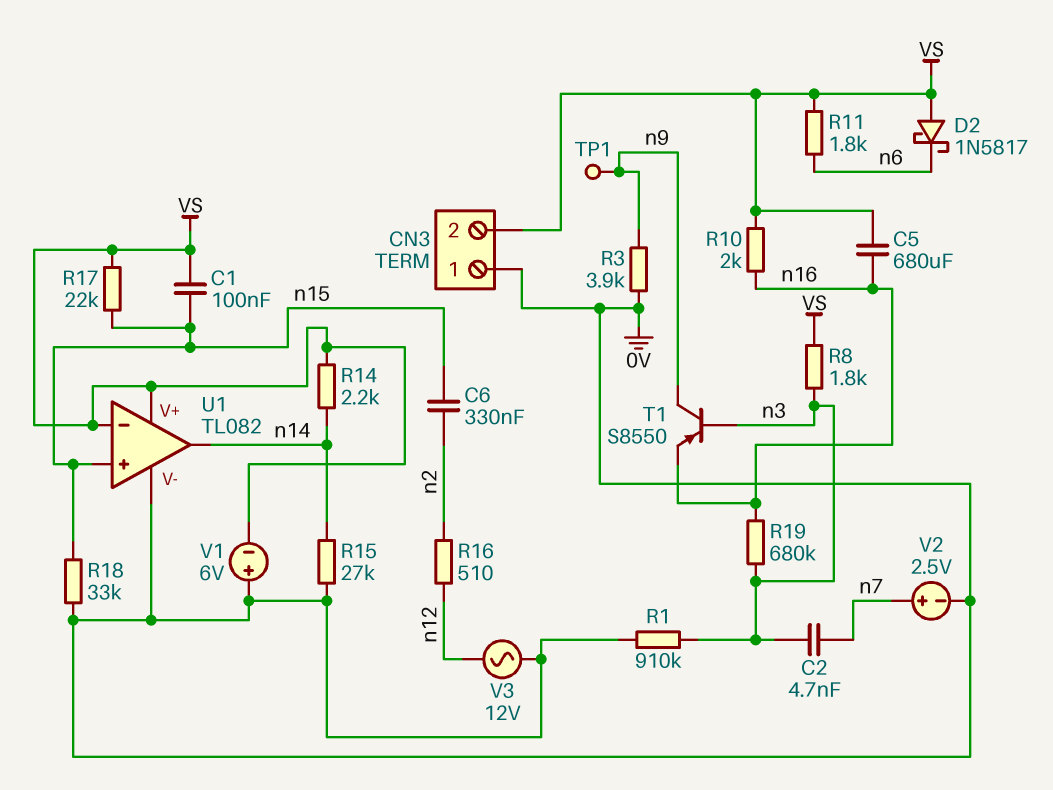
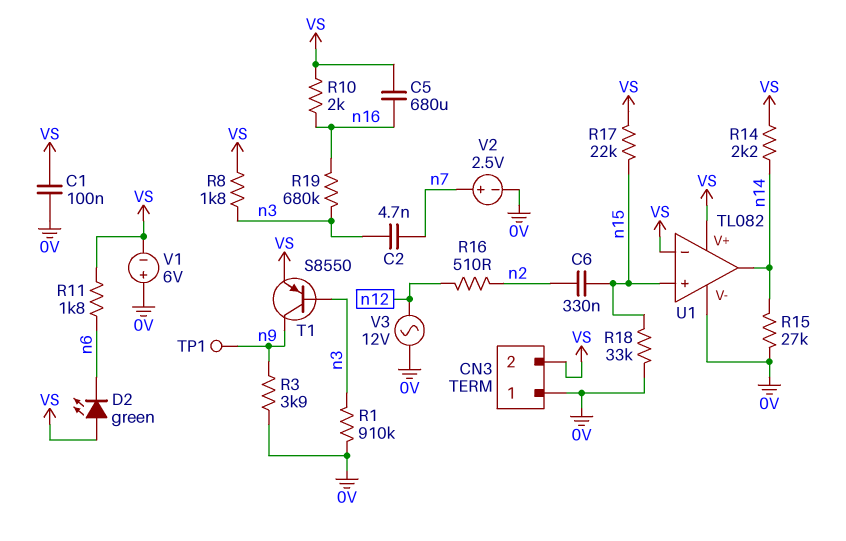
C1: 100nF (VS, n15) -> 100nF (0V, VS)
D2: schottky 1N5817 (A VS, K n6) -> LED green (A VS, K n6)
T1: PNP S8550 (B n3, C n9, E n16) -> PNP S8550 (B n3, C n9, E VS)

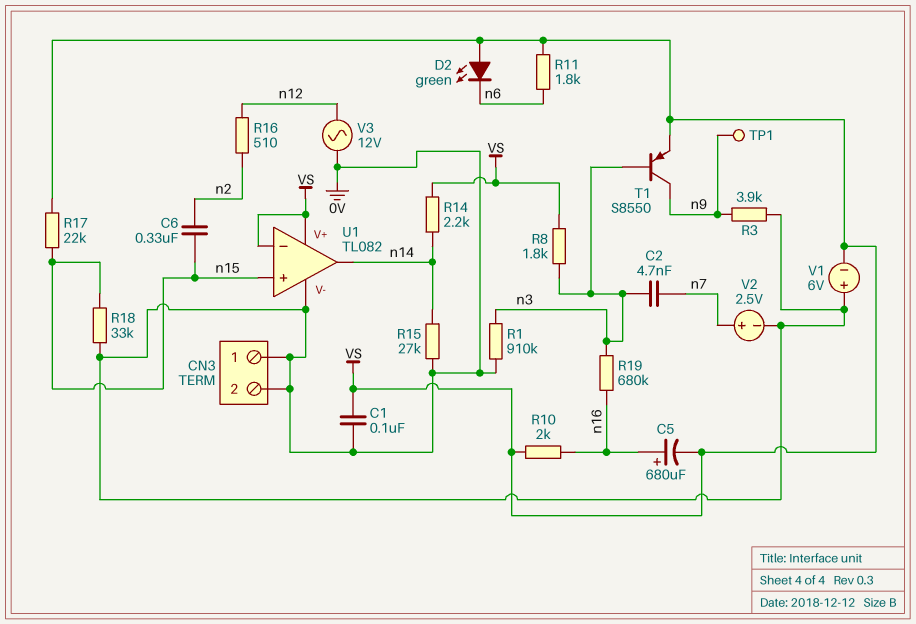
C5: 680uF (VS, n16) -> 680uF (plus n16, minus VS)
CN3 pin 2: VS -> 0V

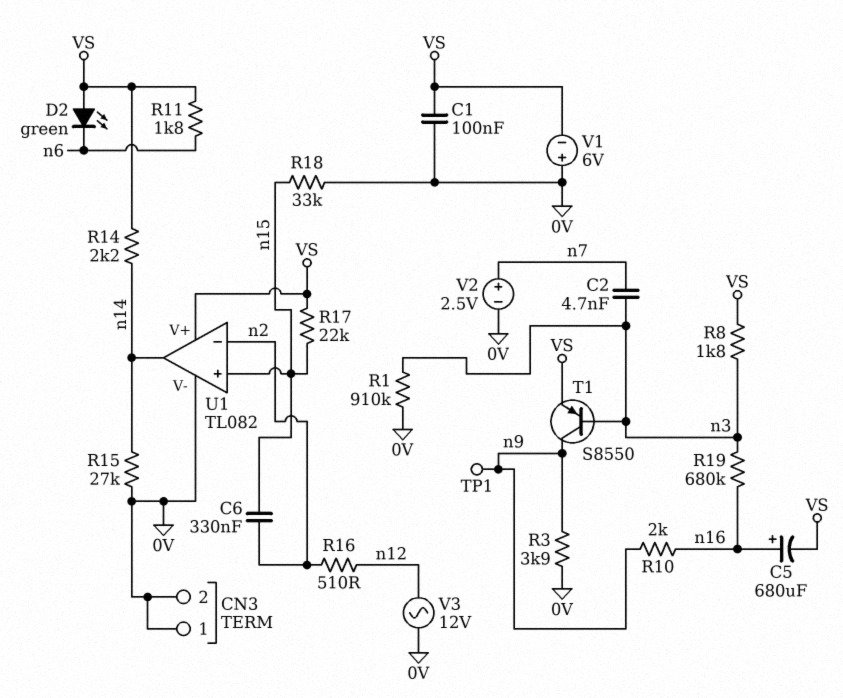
R10: 2k (VS, n16) -> 2k (n9, n16)
U1 pin in-: VS -> n2

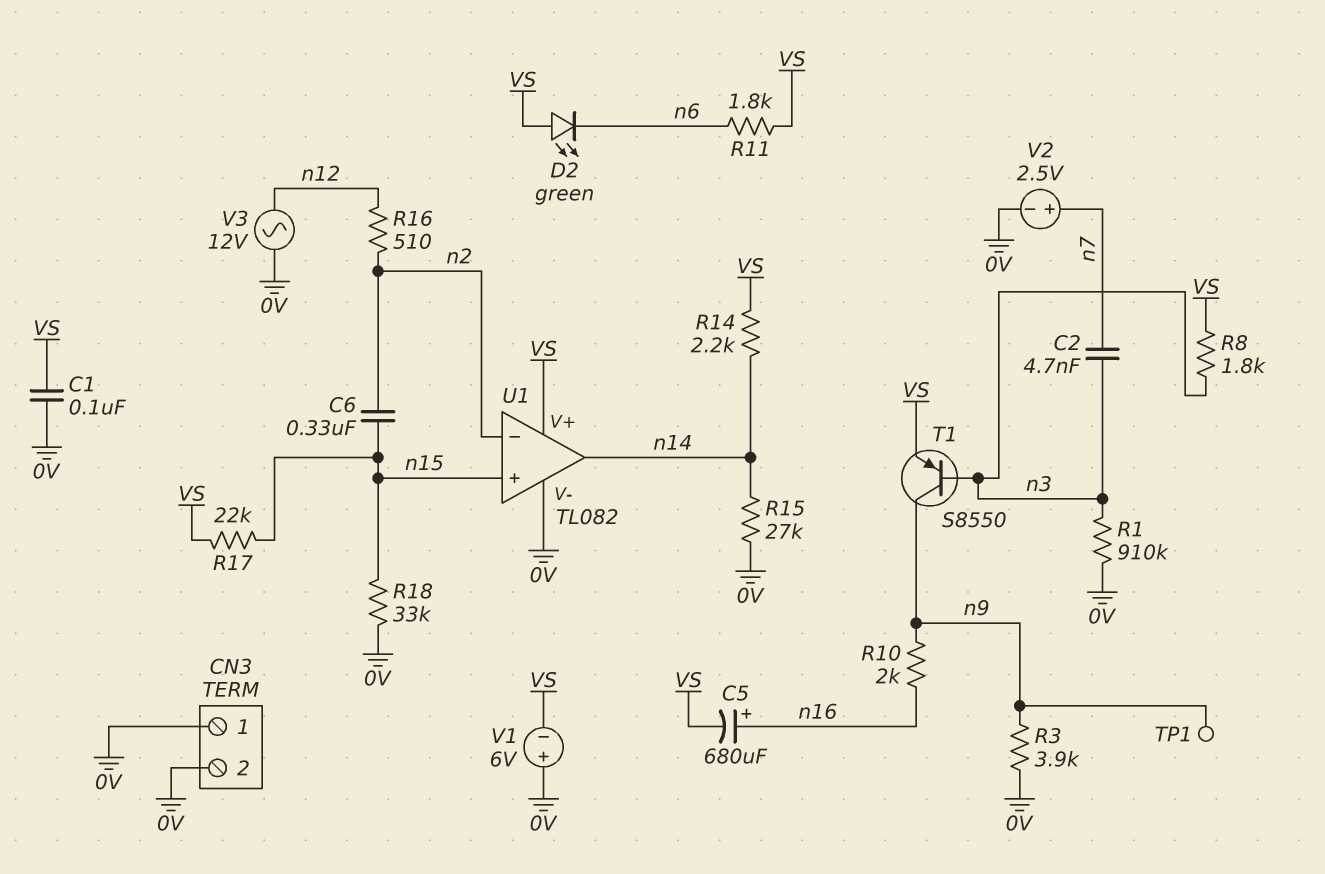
R19: 680k (n3, n16) -> none

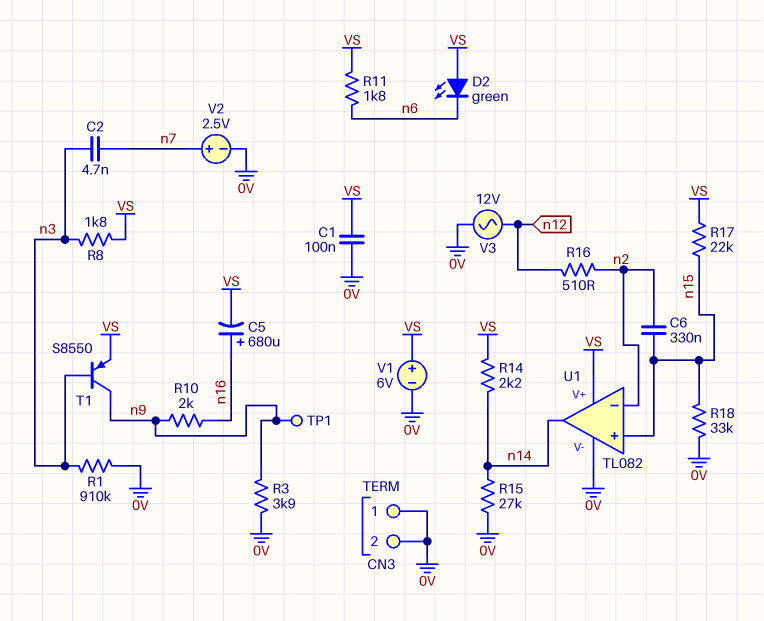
V1: 6V (plus 0V, minus VS) -> 6V (plus VS, minus 0V)

